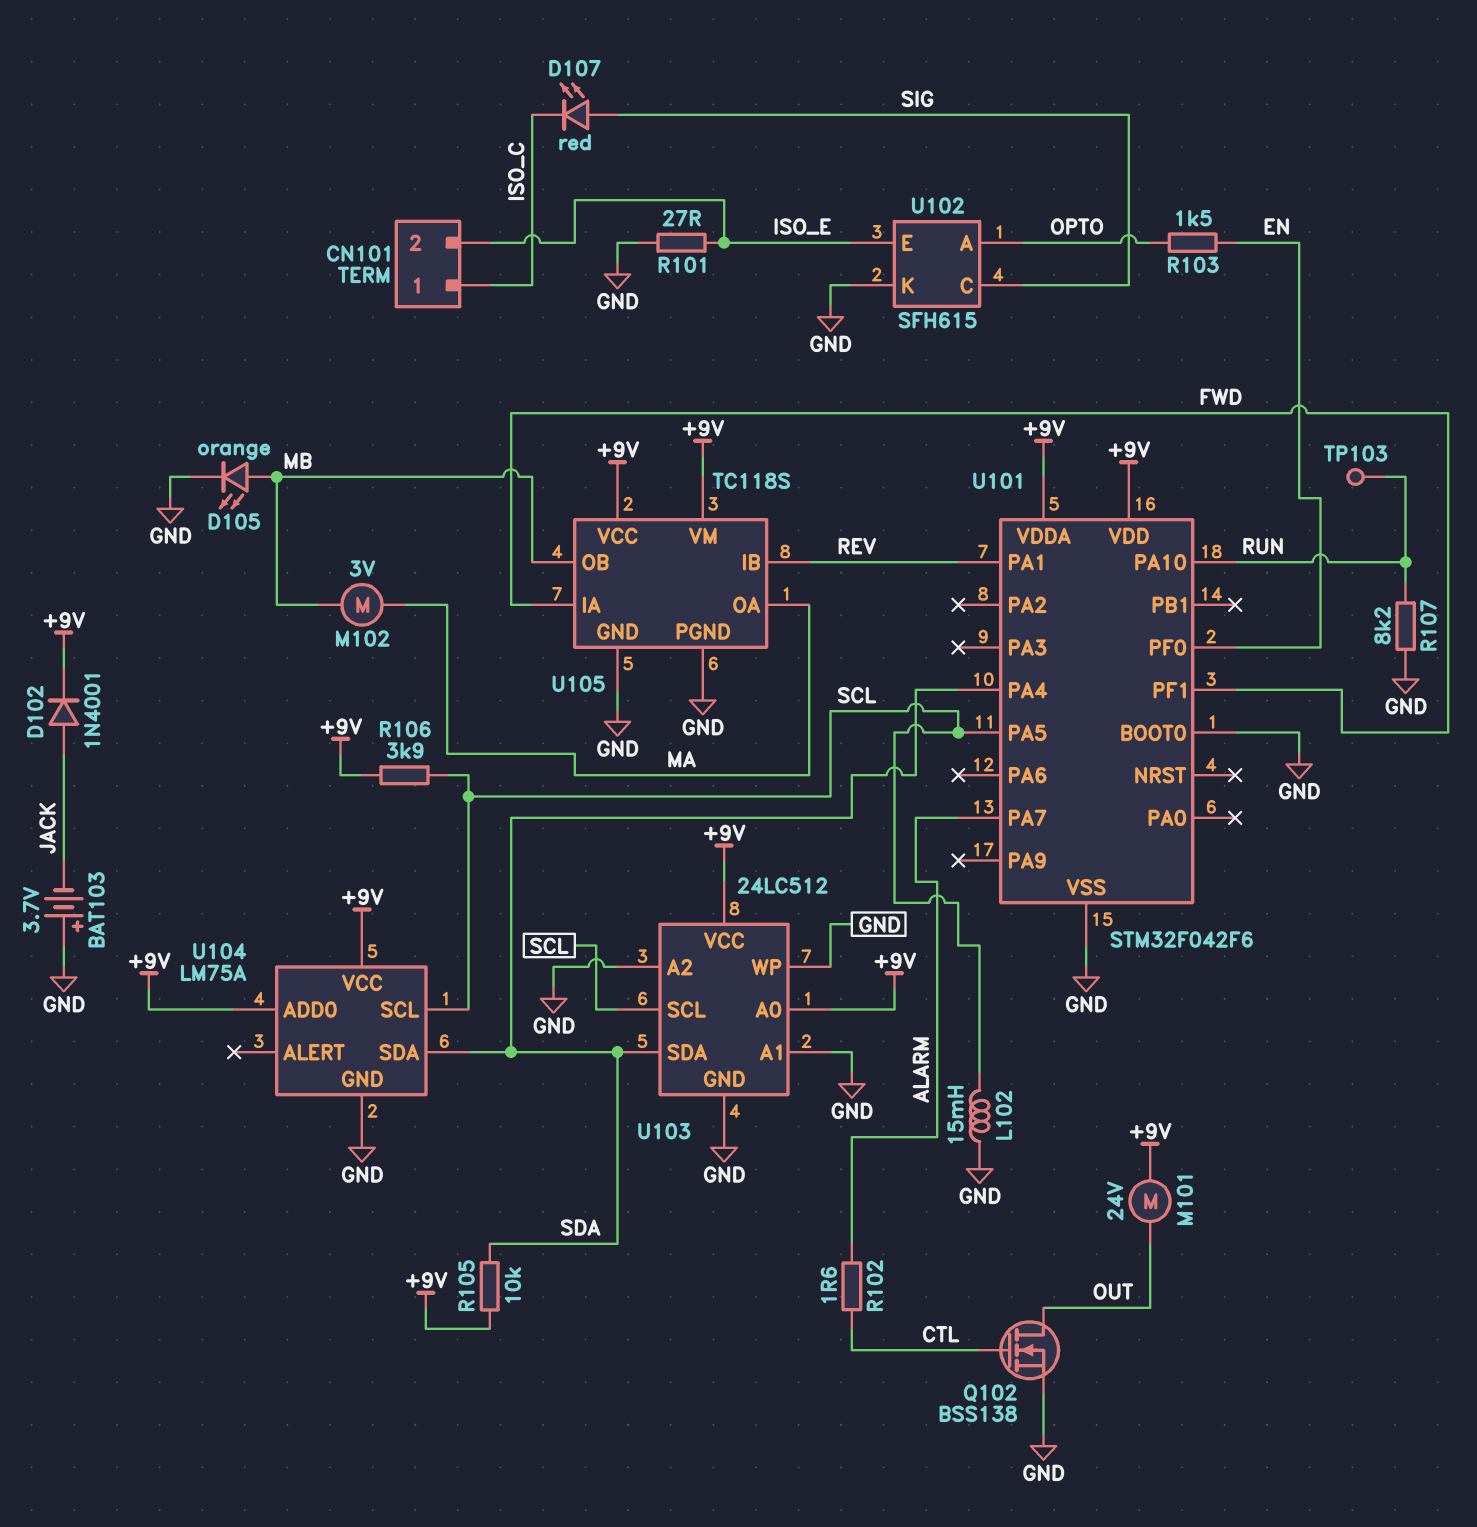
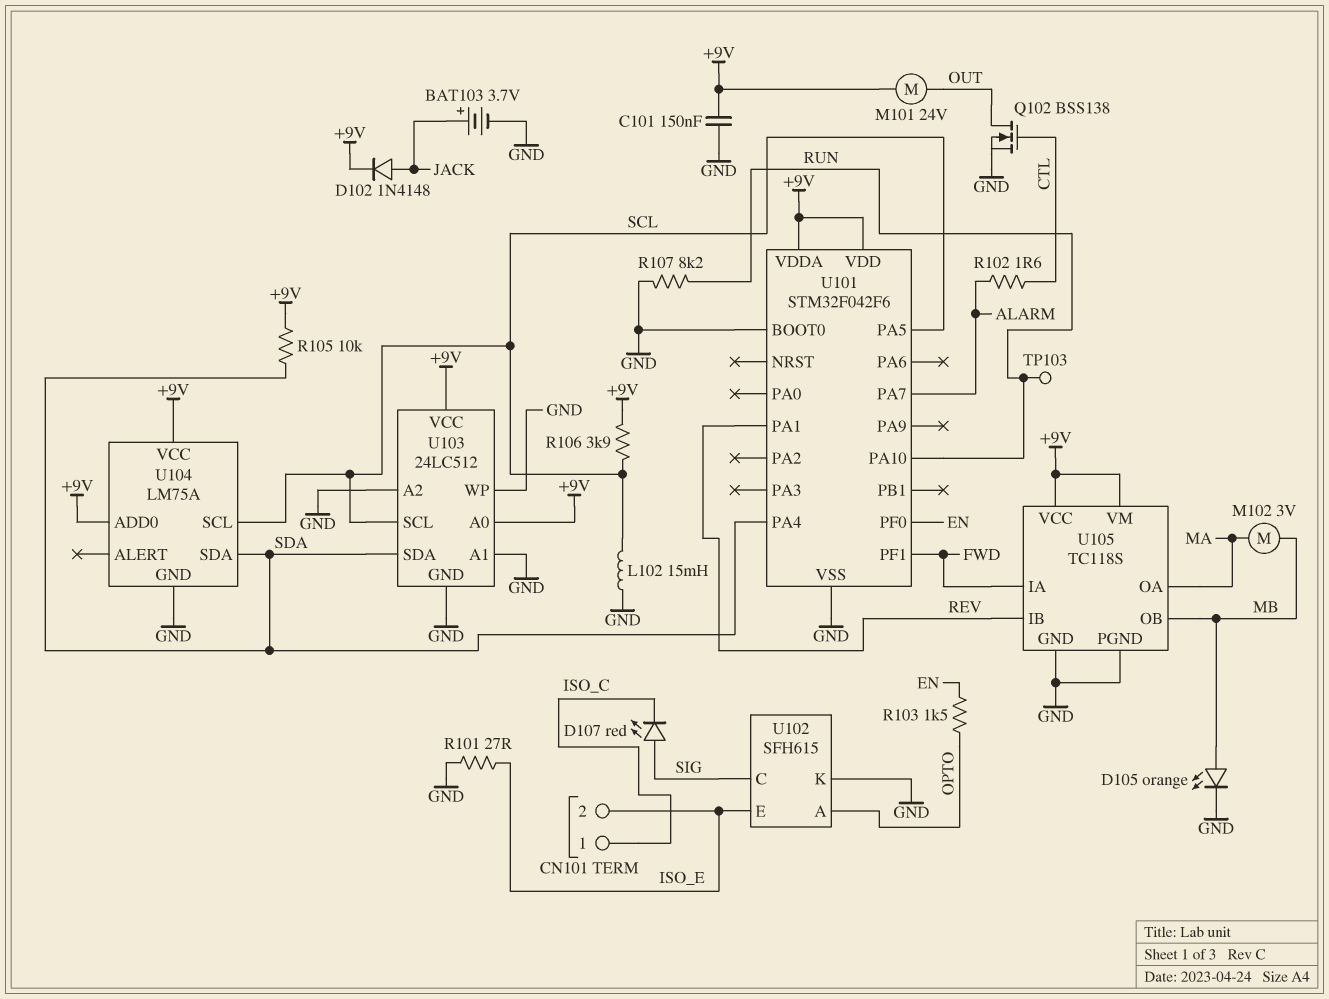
BAT103: 3.7V (plus GND, minus JACK) -> 3.7V (plus JACK, minus GND)
C101: none -> 150nF (+9V, GND)
D102: diode 1N4001 (A JACK, K +9V) -> diode 1N4148 (A JACK, K +9V)

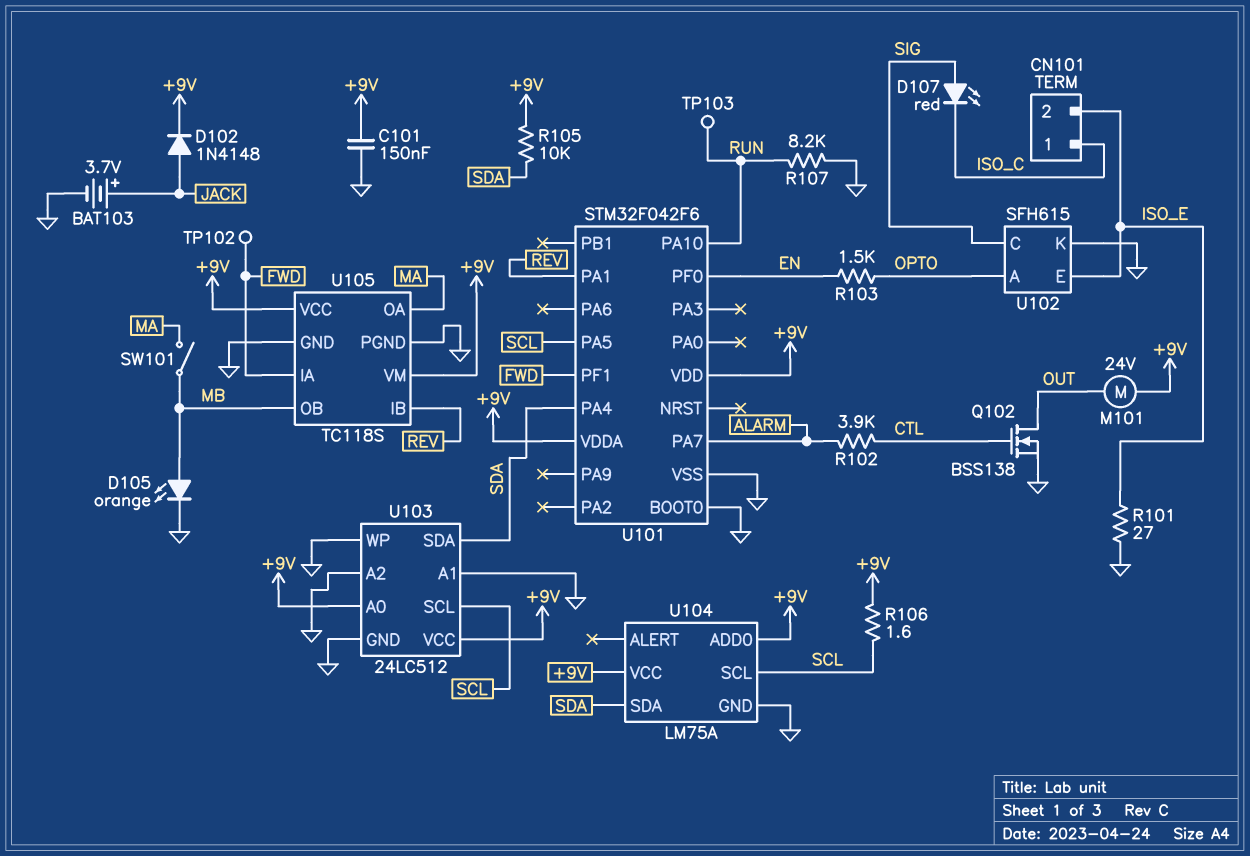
L102: 15mH (GND, SCL) -> none
M102: motor 3V (MA, MB) -> none
R102: 1.6 (ALARM, CTL) -> 3.9k (ALARM, CTL)
R106: 3.9k (+9V, SCL) -> 1.6 (+9V, SCL)
SW101: none -> switch (MA, MB)
TP102: none -> test point (FWD)

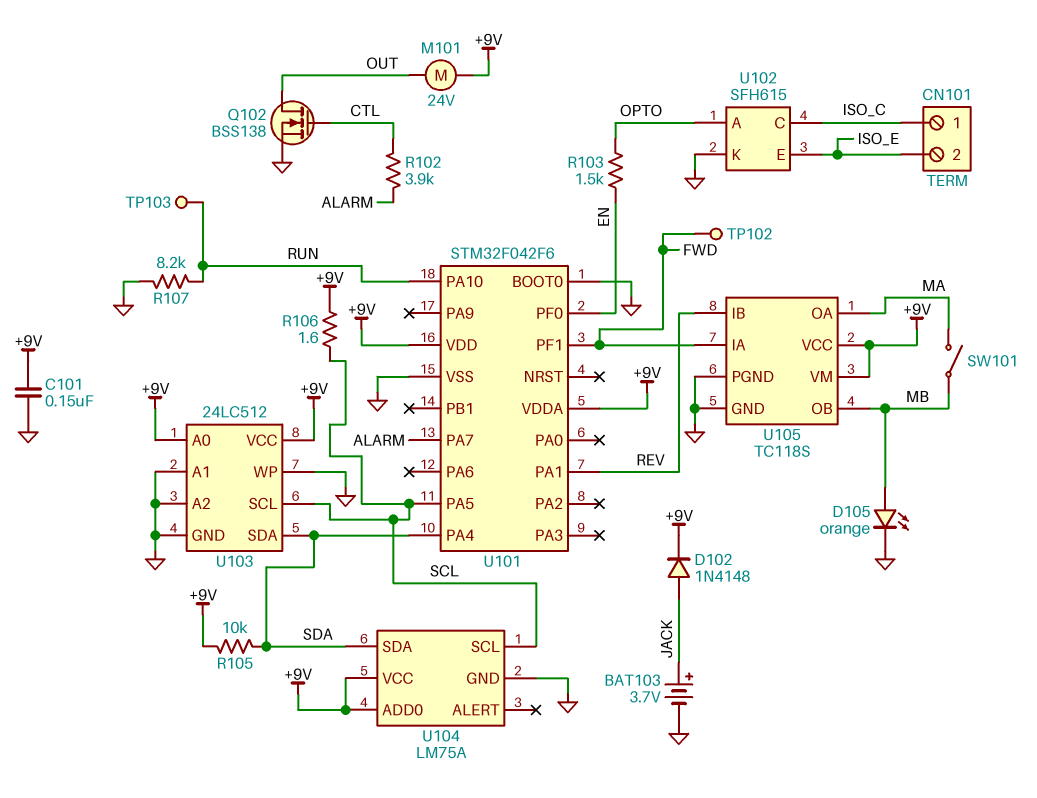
D107: LED red (A SIG, K ISO_C) -> none
R101: 27 (GND, ISO_E) -> none
U102 pin C: SIG -> ISO_C

